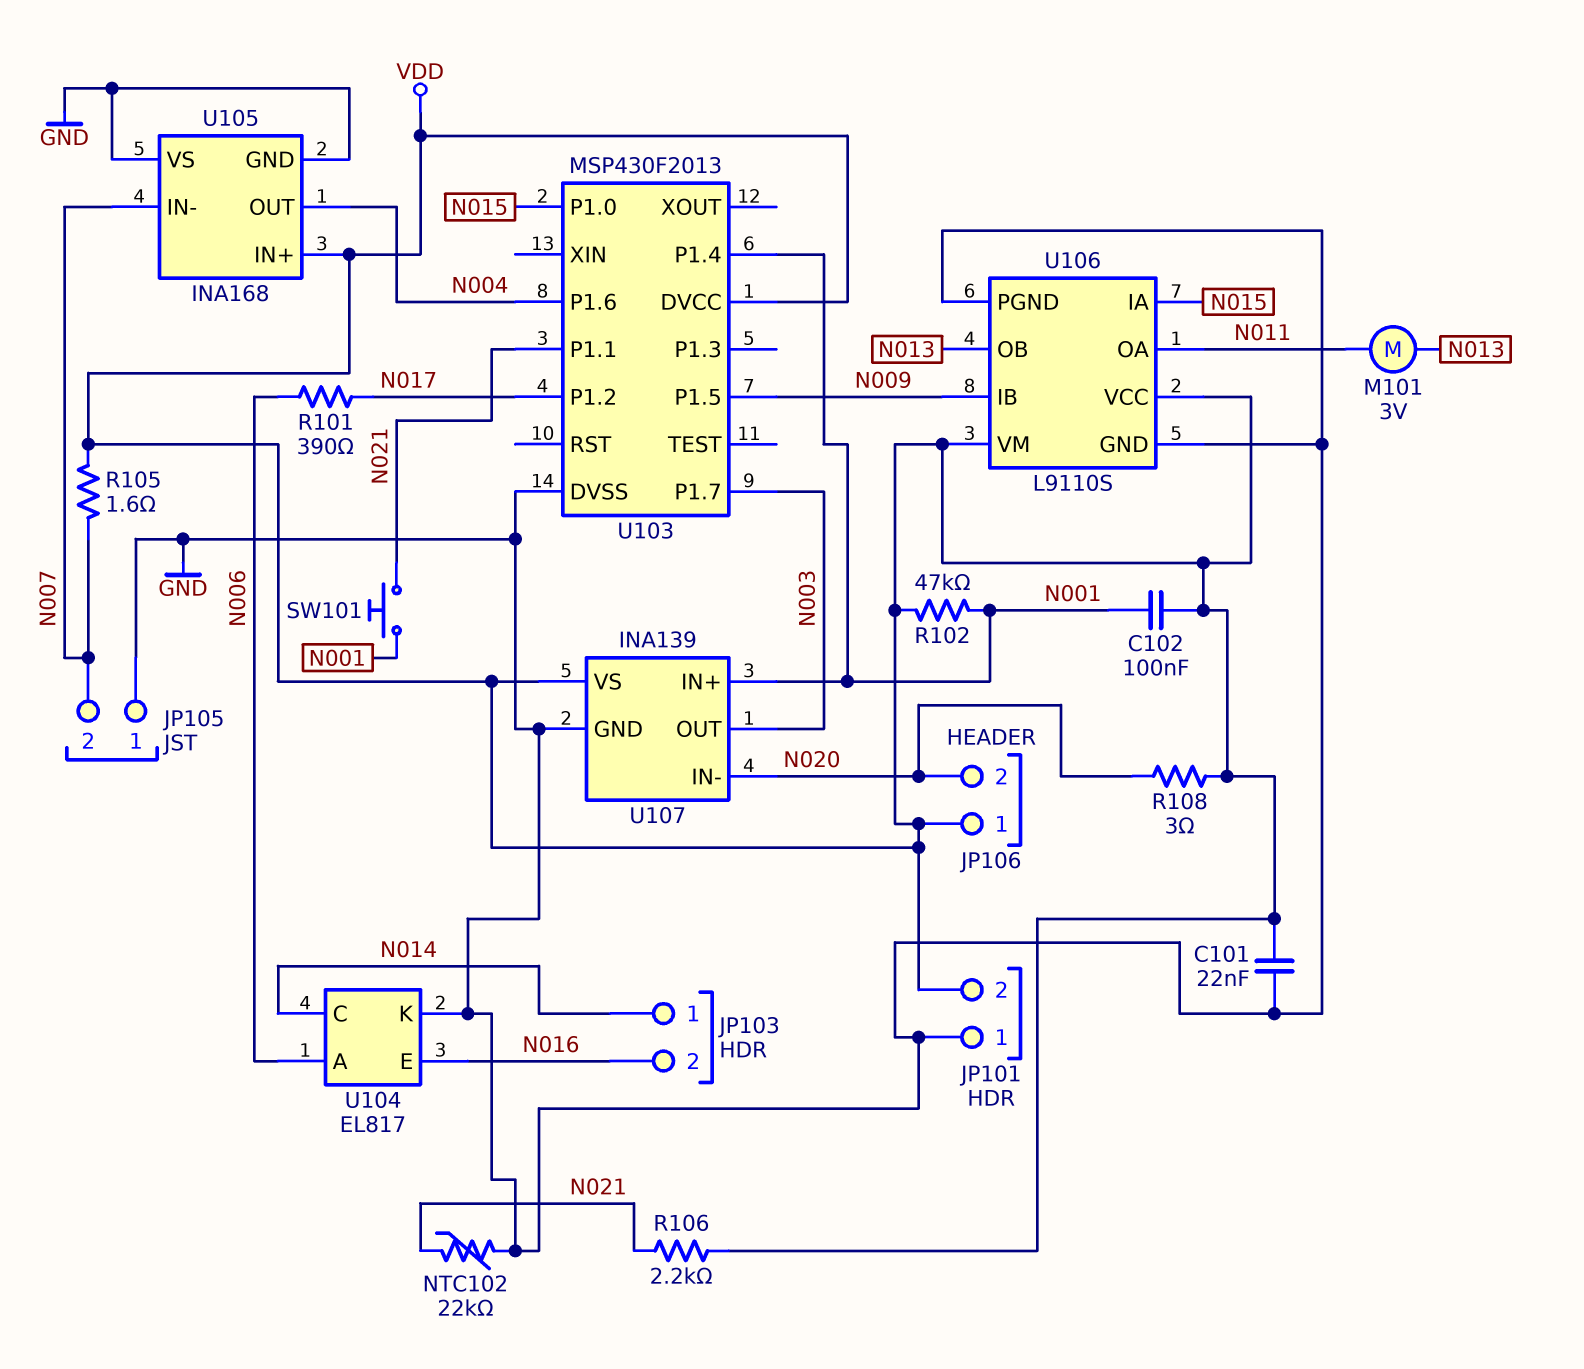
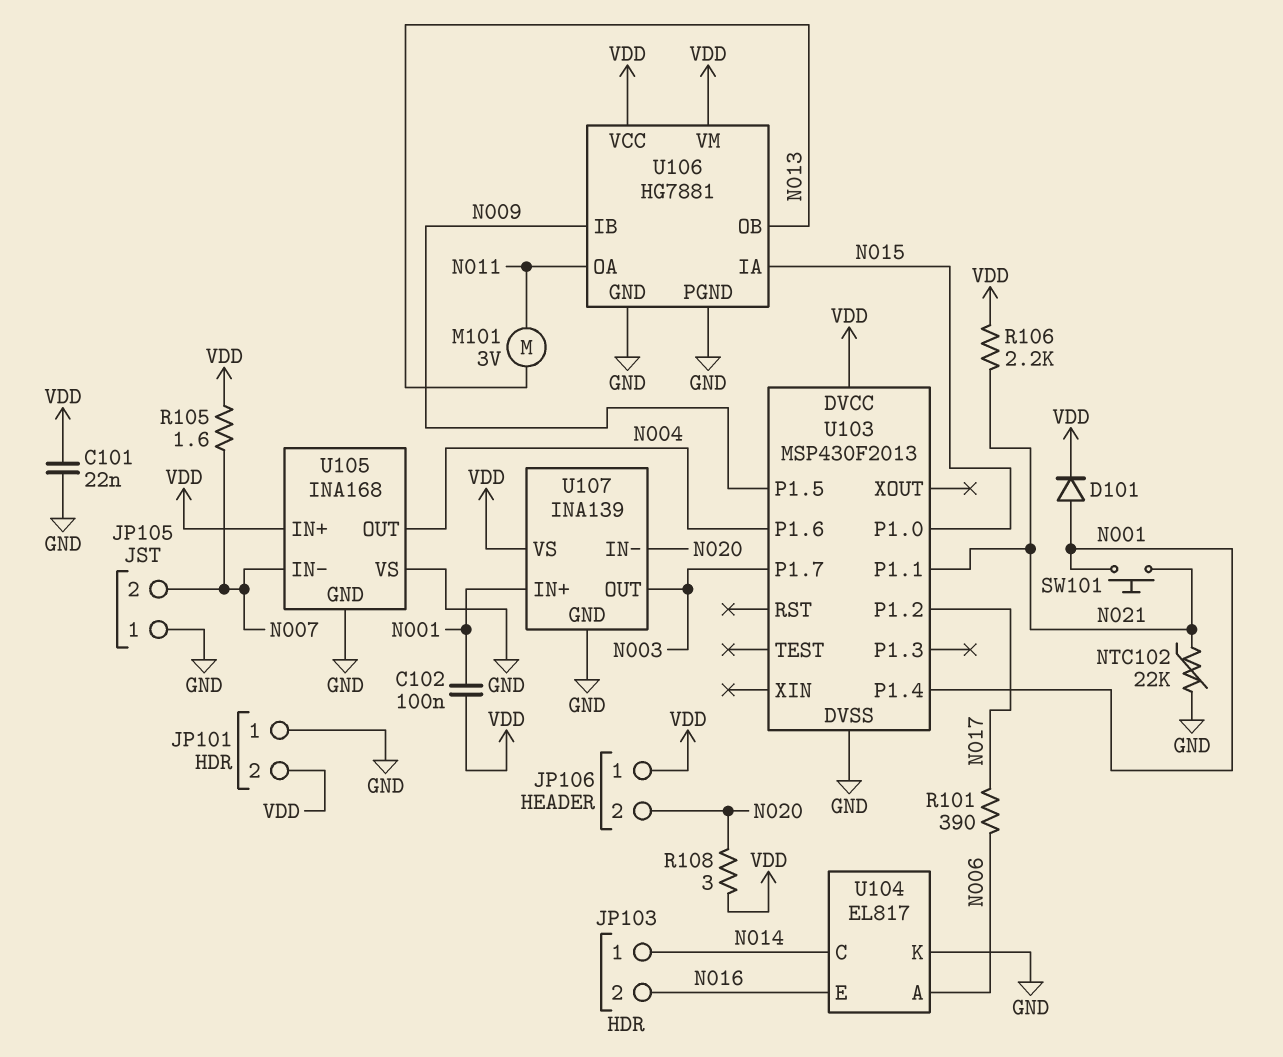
D101: none -> diode (A N001, K VDD)
R102: 47k (N001, VDD) -> none
U106: L9110S -> HG7881

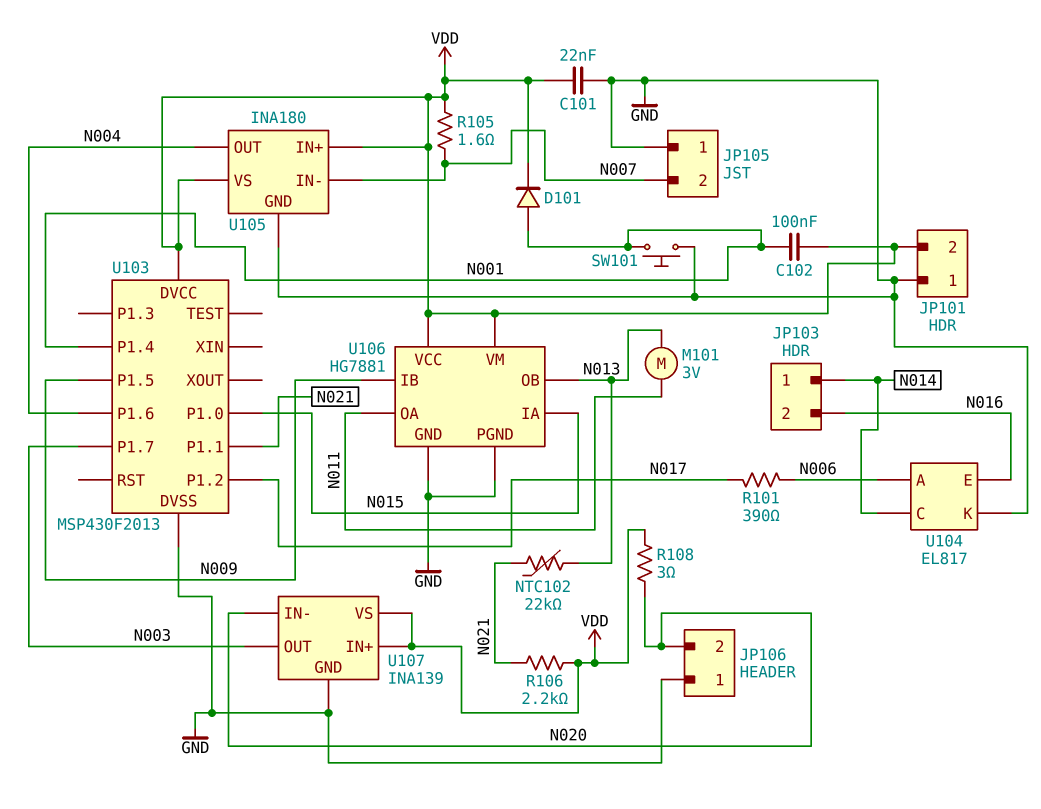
JP106 pin 1: VDD -> GND
NTC102: 22k (GND, N021) -> 22k (N013, N021)
SW101: button (N001, N021) -> button (GND, N001)
U105: INA168 -> INA180
U105 pin VS: GND -> VDD
U107 pin IN+: N001 -> VDD

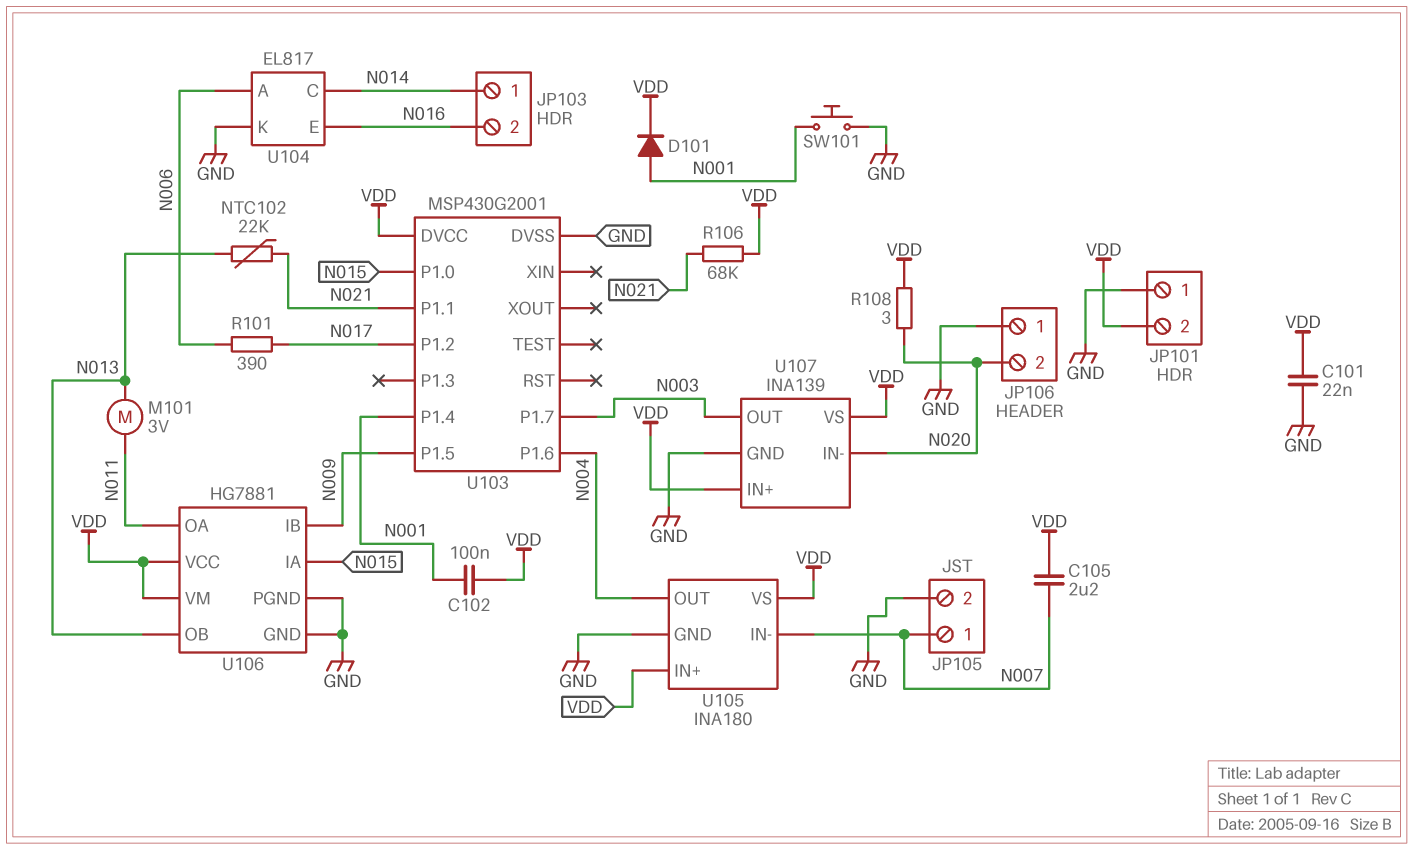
C105: none -> 2.2uF (N007, VDD)
JP105 pin 1: GND -> N007
JP105 pin 2: N007 -> GND
R105: 1.6 (N007, VDD) -> none
R106: 2.2k (N021, VDD) -> 68k (N021, VDD)
U103: MSP430F2013 -> MSP430G2001

